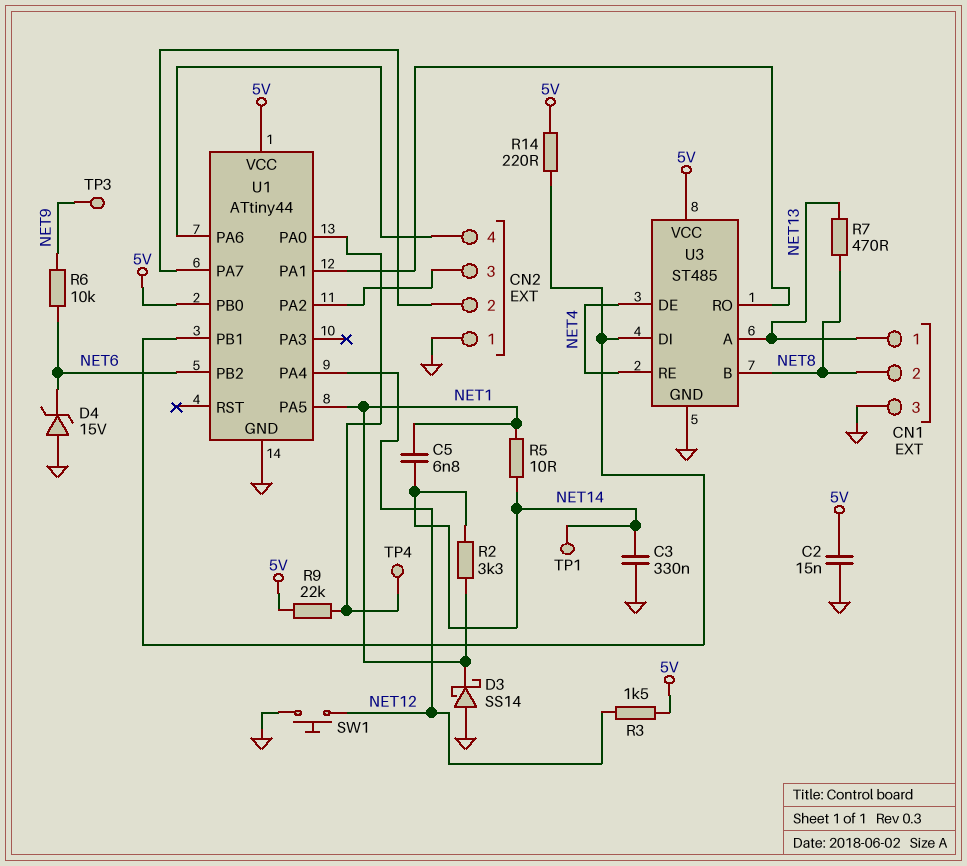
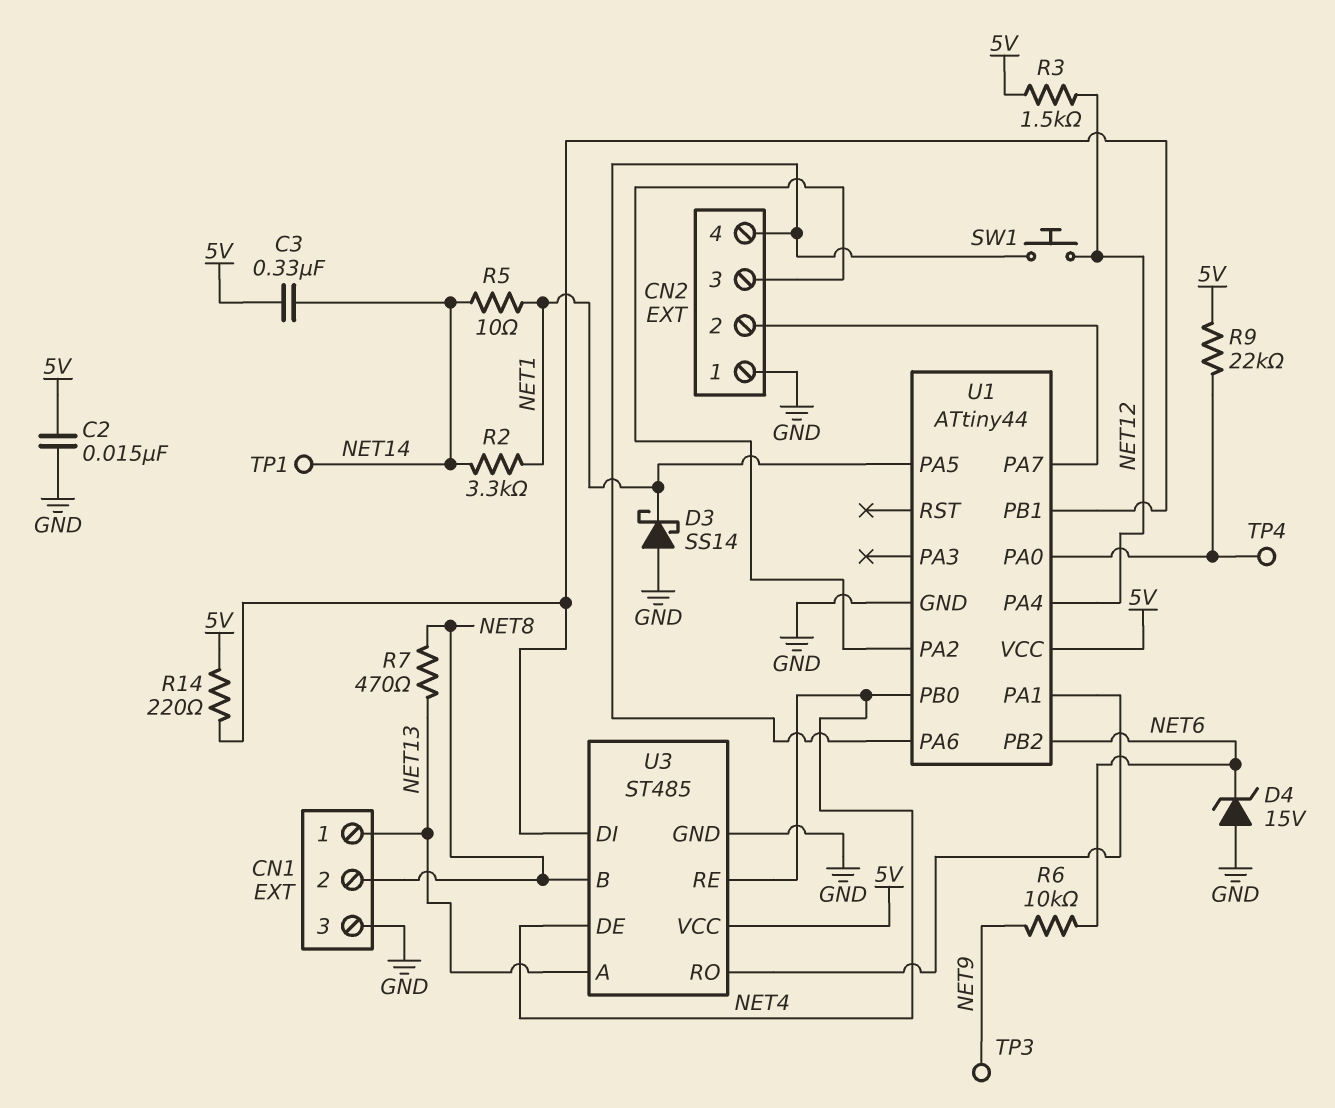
C3: 330nF (GND, NET14) -> 330nF (5V, NET14)
C5: 6.8nF (NET1, NET14) -> none
SW1: button (GND, NET12) -> button (CN2/4, NET12)
U1 pin PB0: 5V -> NET4

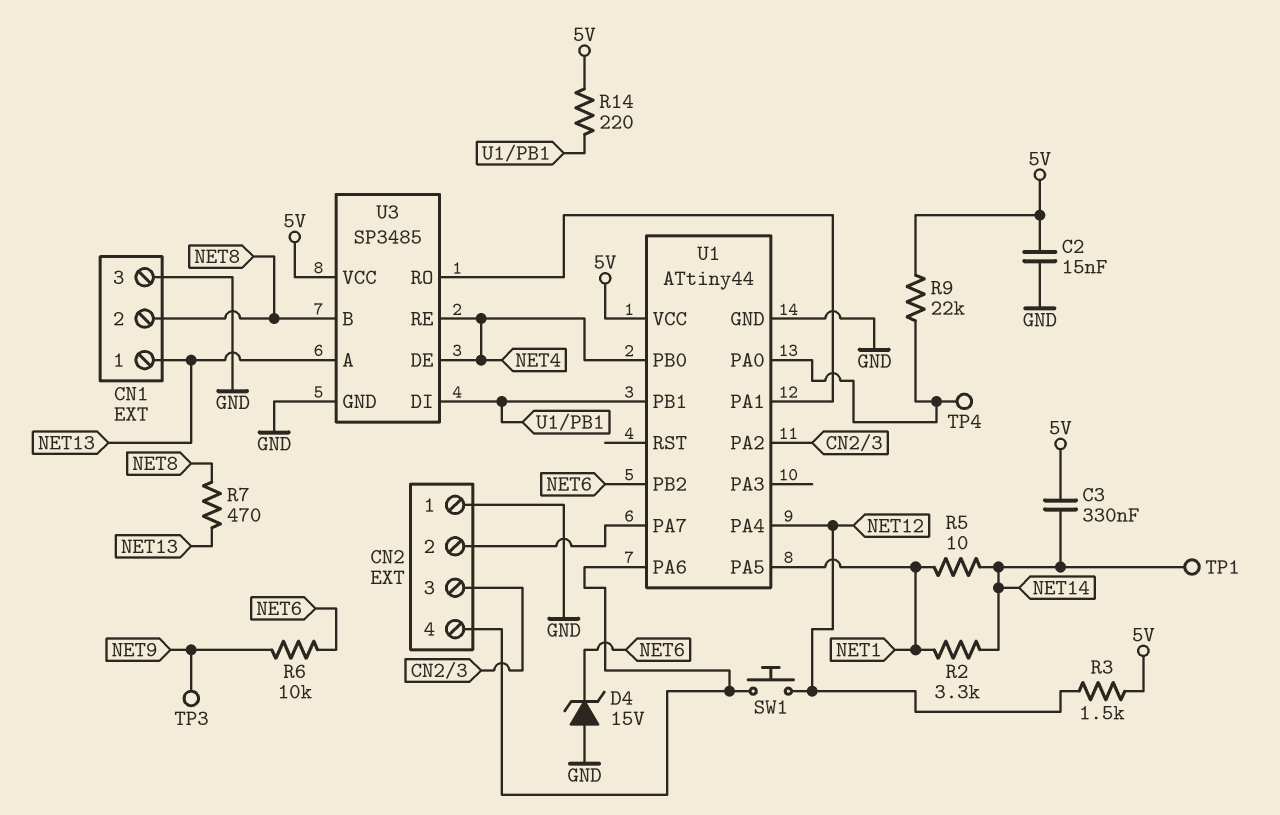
D3: schottky SS14 (A GND, K NET1) -> none
U3: ST485 -> SP3485

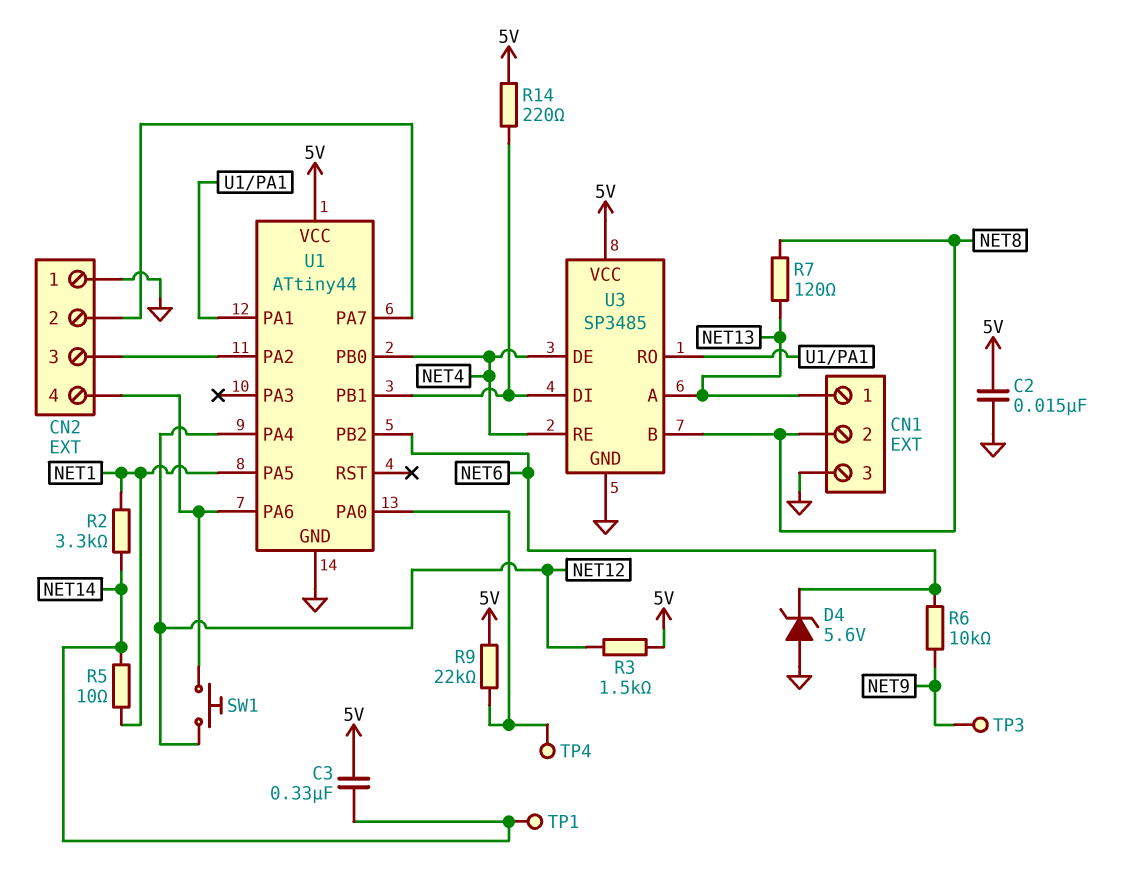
D4: zener 15V (A GND, K NET6) -> zener 5.6V (A GND, K NET6)
R7: 470 (NET8, NET13) -> 120 (NET8, NET13)

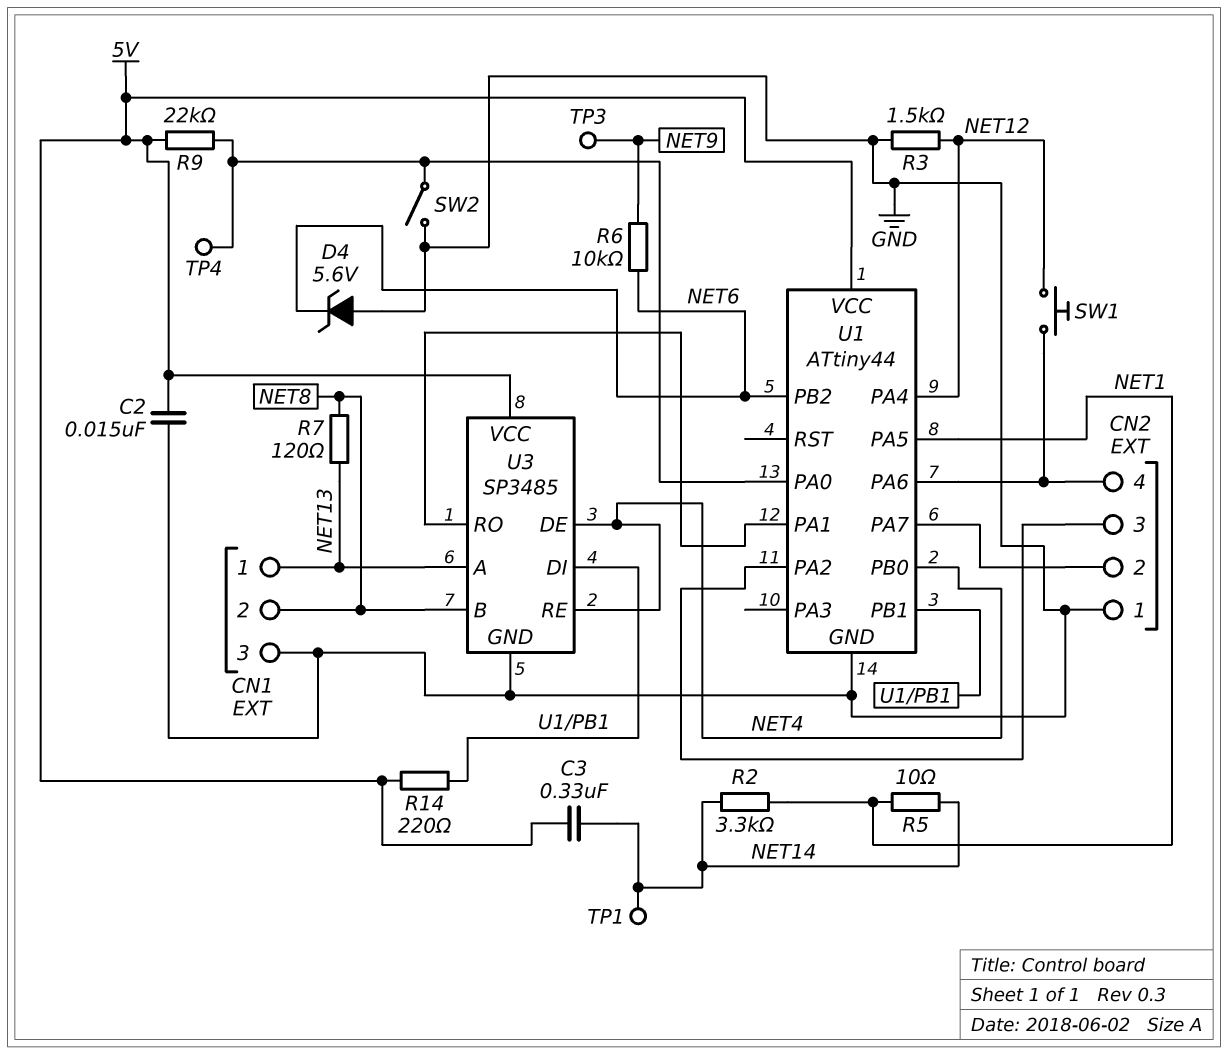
R3: 1.5k (5V, NET12) -> 1.5k (GND, NET12)
SW2: none -> switch (GND, U1/PA0)

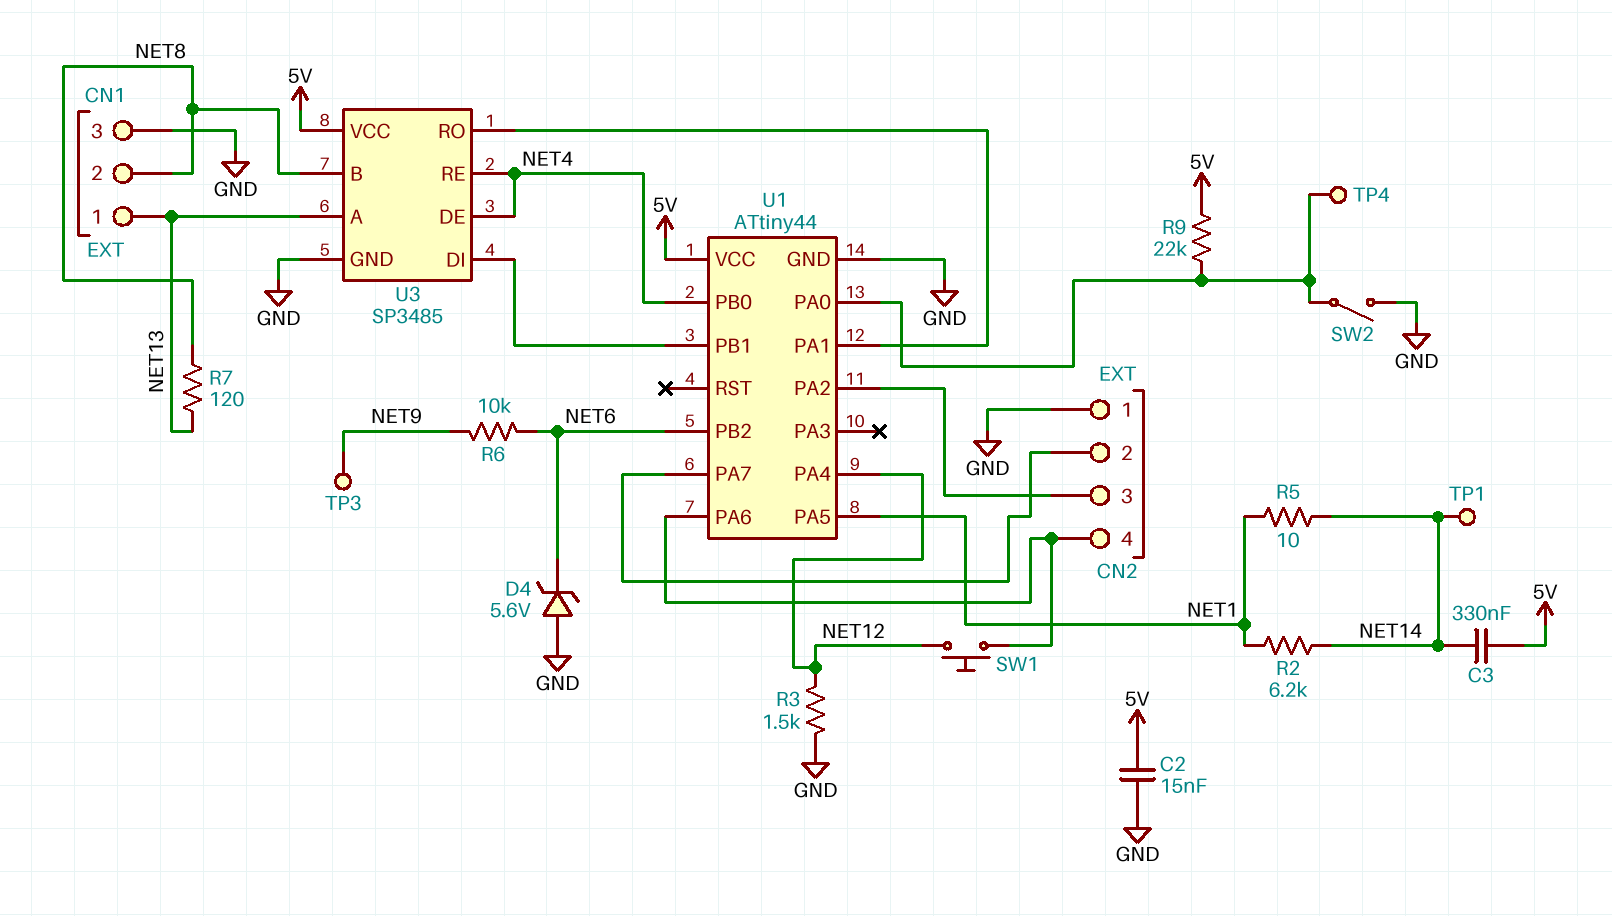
R2: 3.3k (NET1, NET14) -> 6.2k (NET1, NET14)
R14: 220 (5V, U1/PB1) -> none

